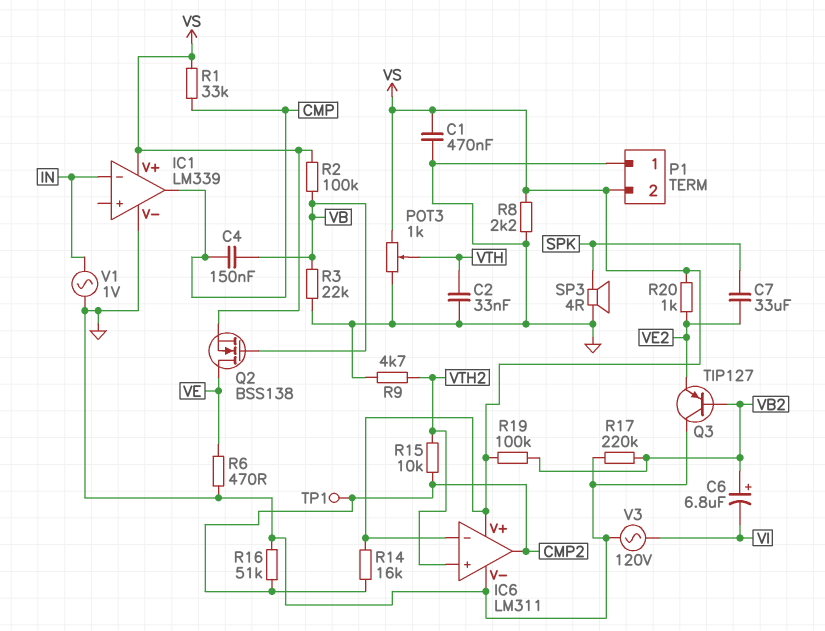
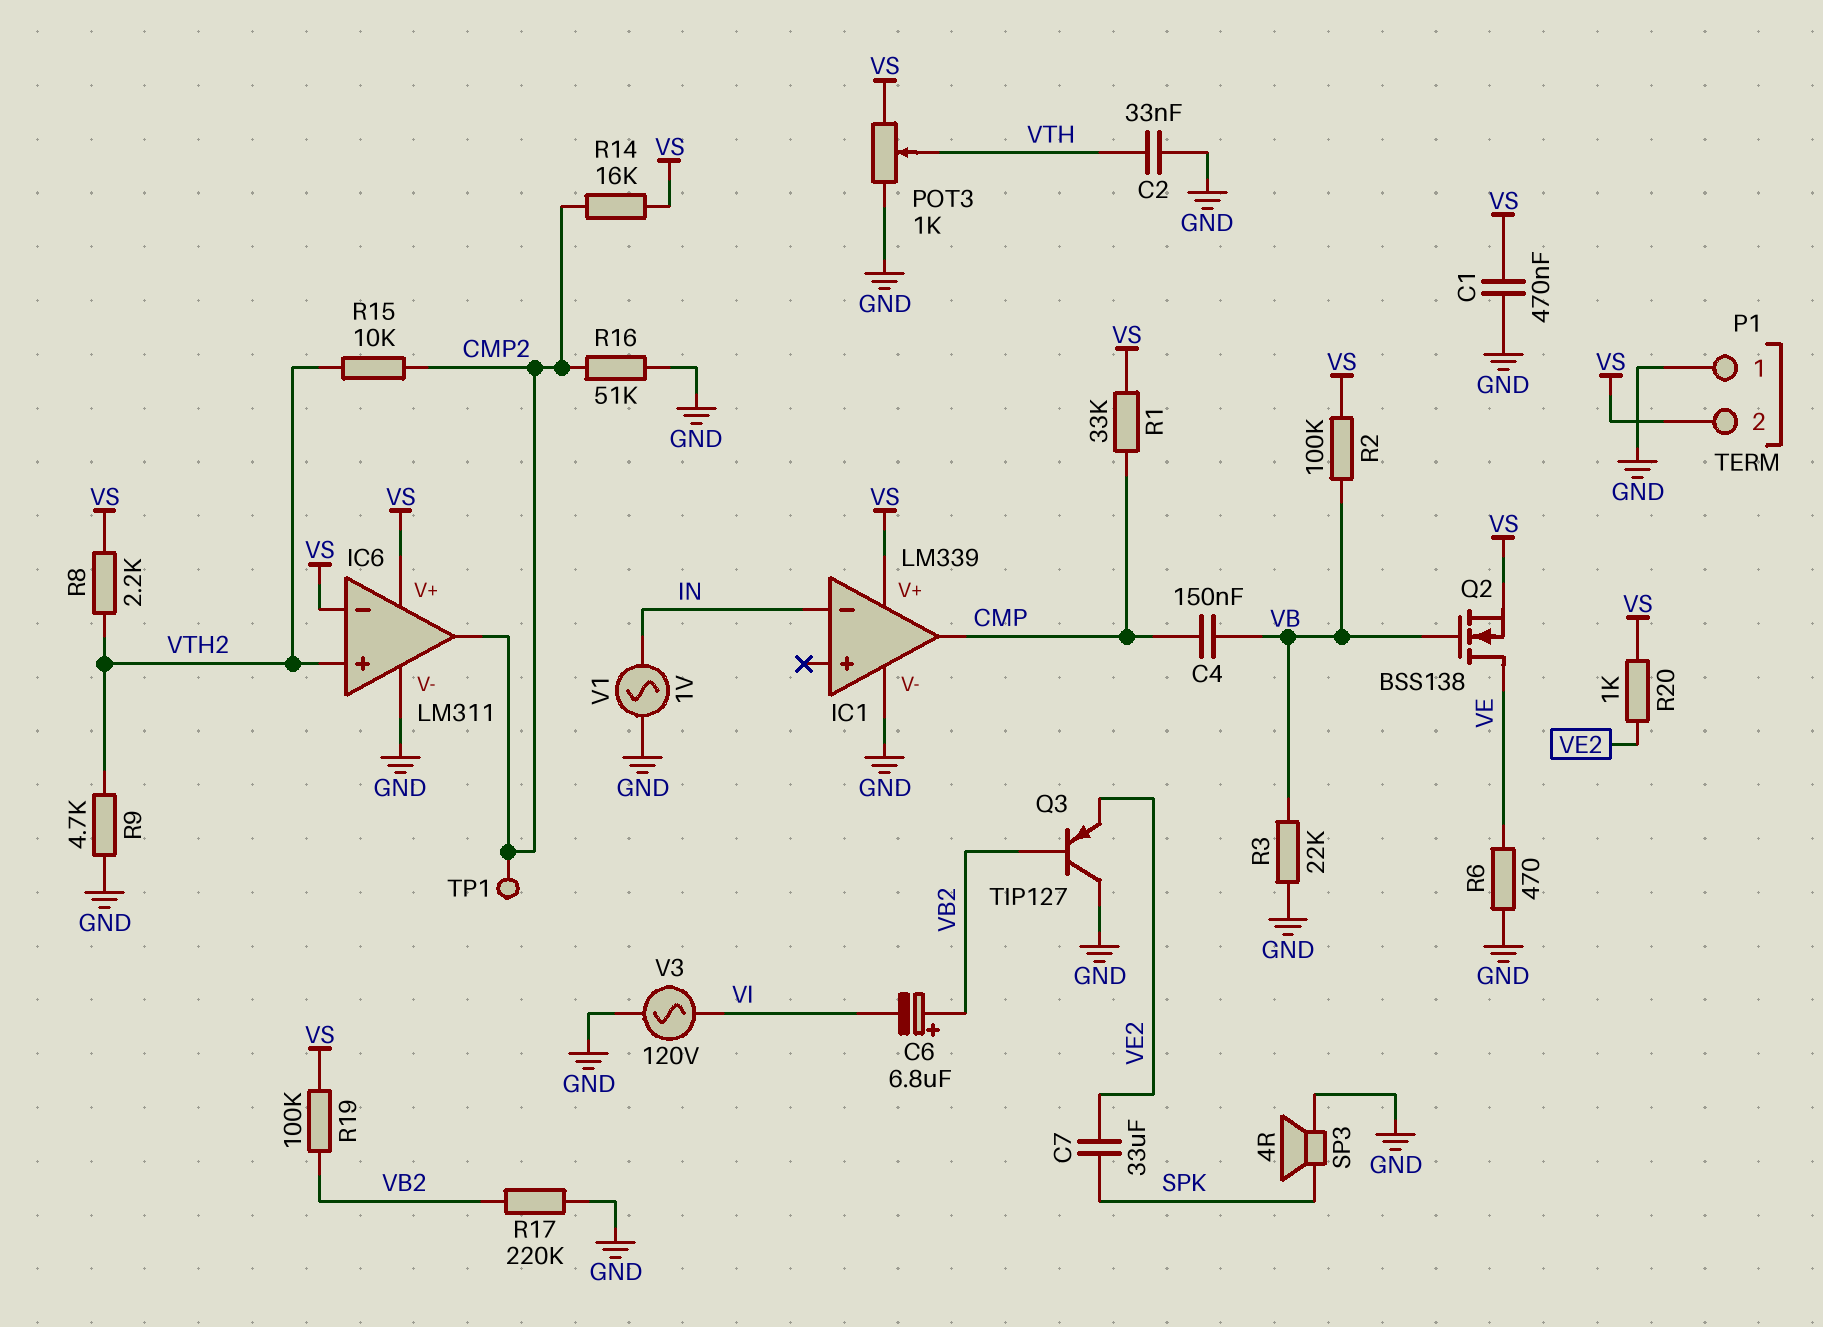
R8: 2.2k (GND, VS) -> 2.2k (VS, VTH2)

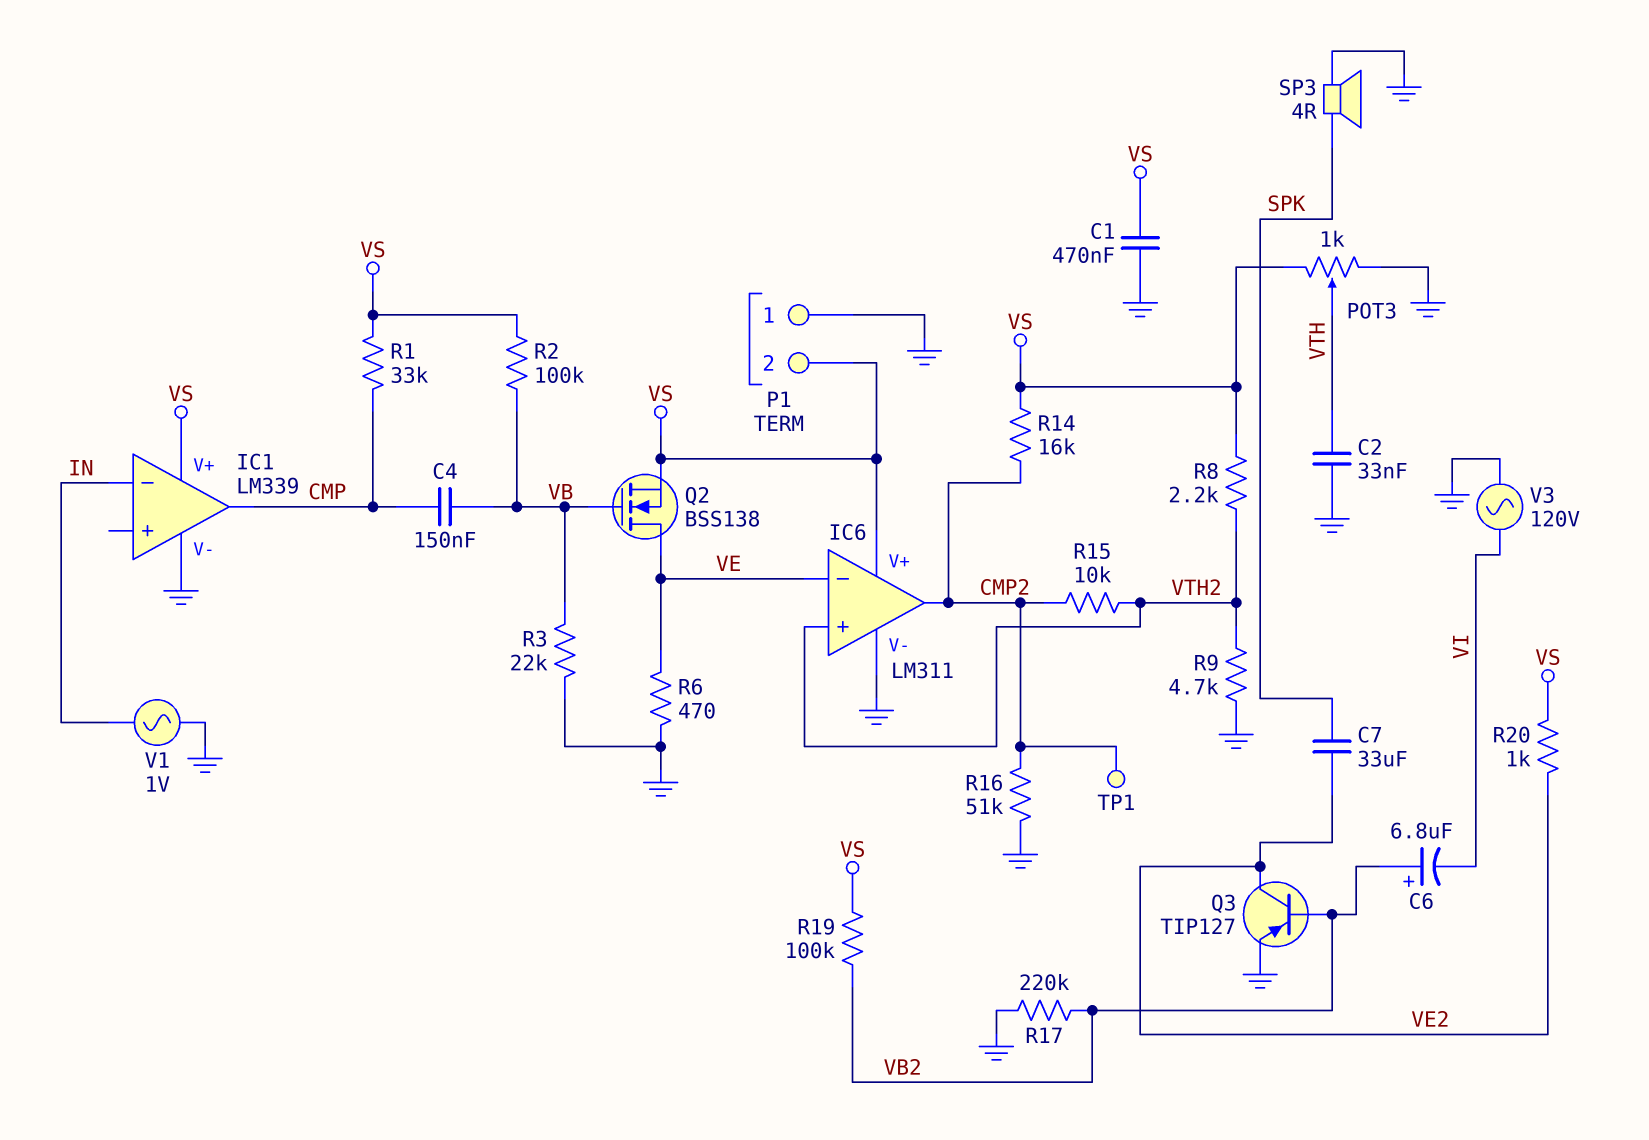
IC6 pin in-: VS -> VE
Q3: PNP TIP127 (B VB2, C GND, E VE2) -> PNP TIP127 (B VB2, C VE2, E GND)

